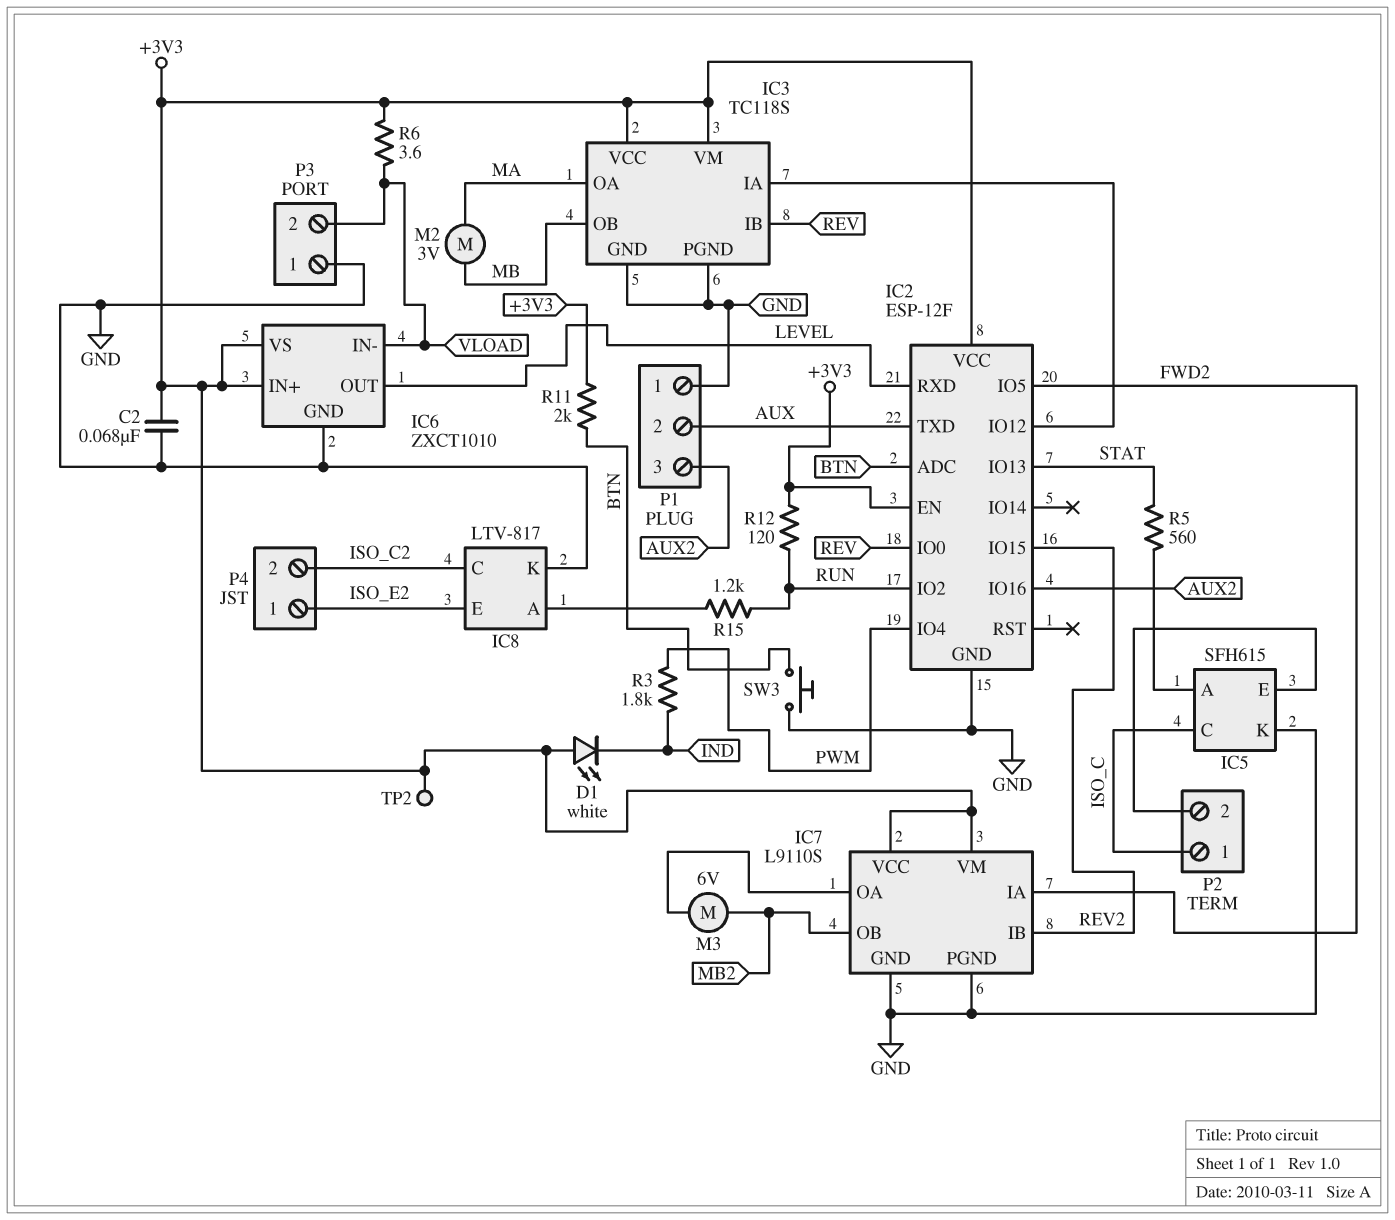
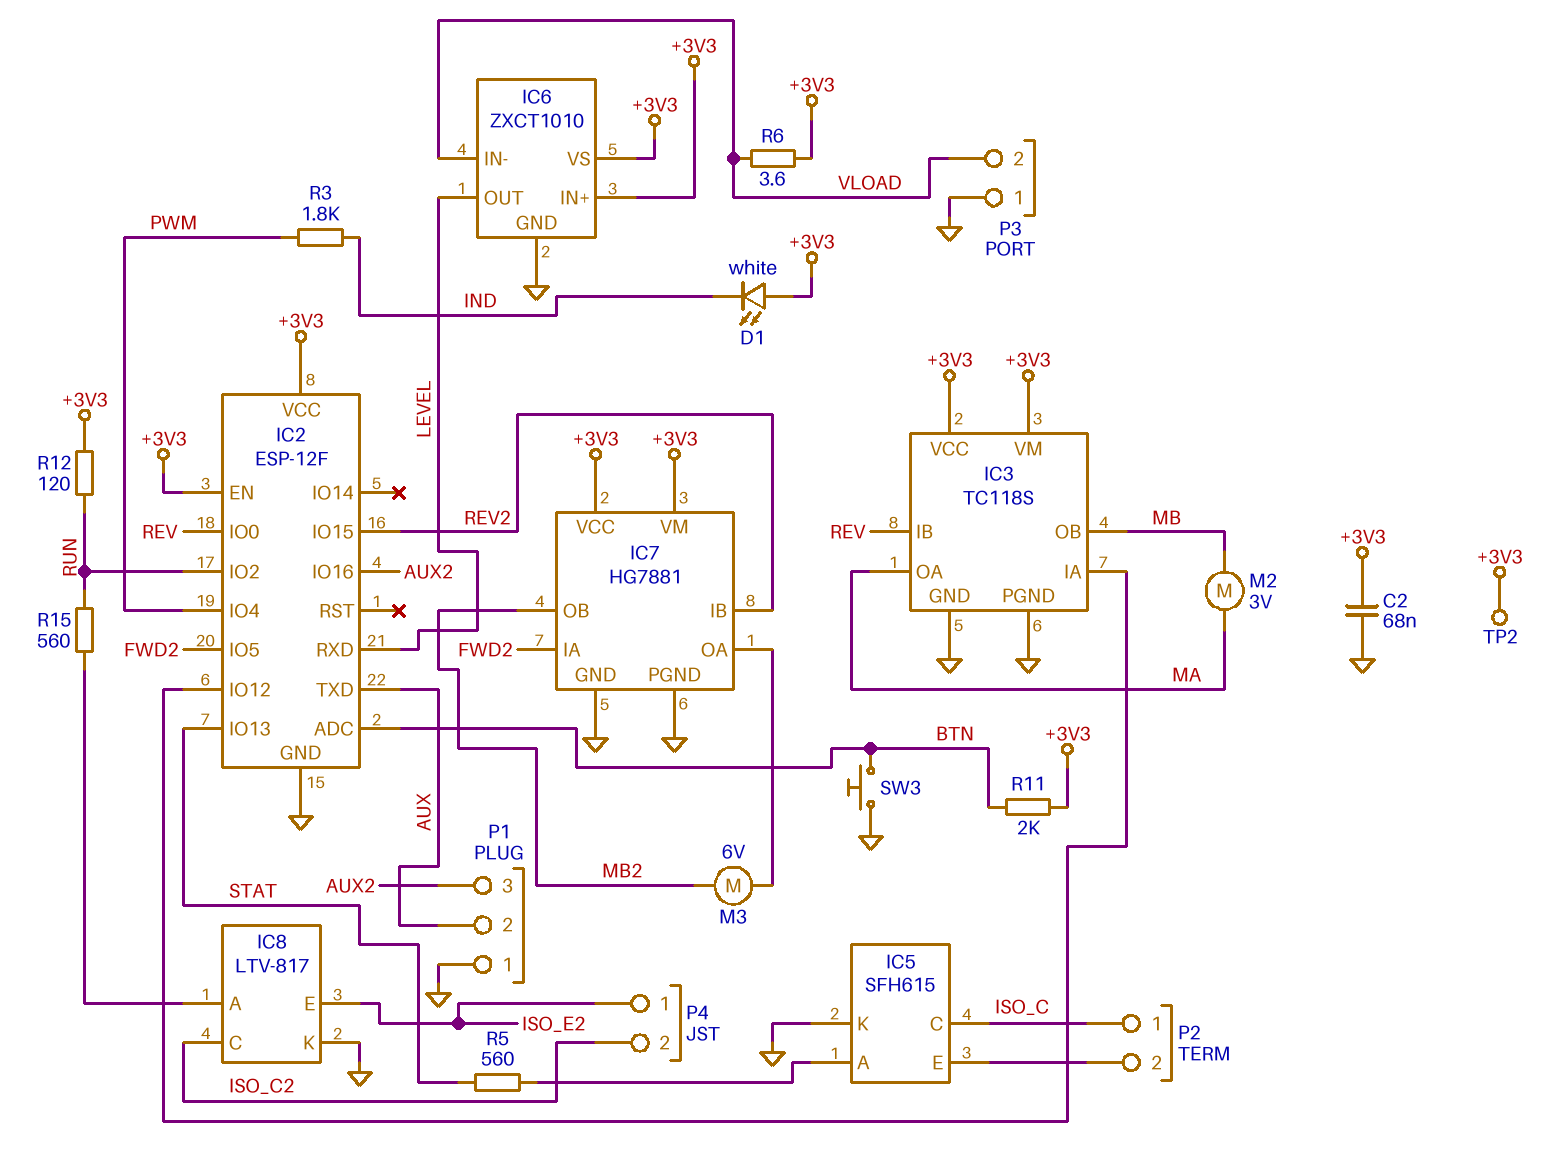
IC7: L9110S -> HG7881
R15: 1.2k (IC8/A, RUN) -> 560 (IC8/A, RUN)

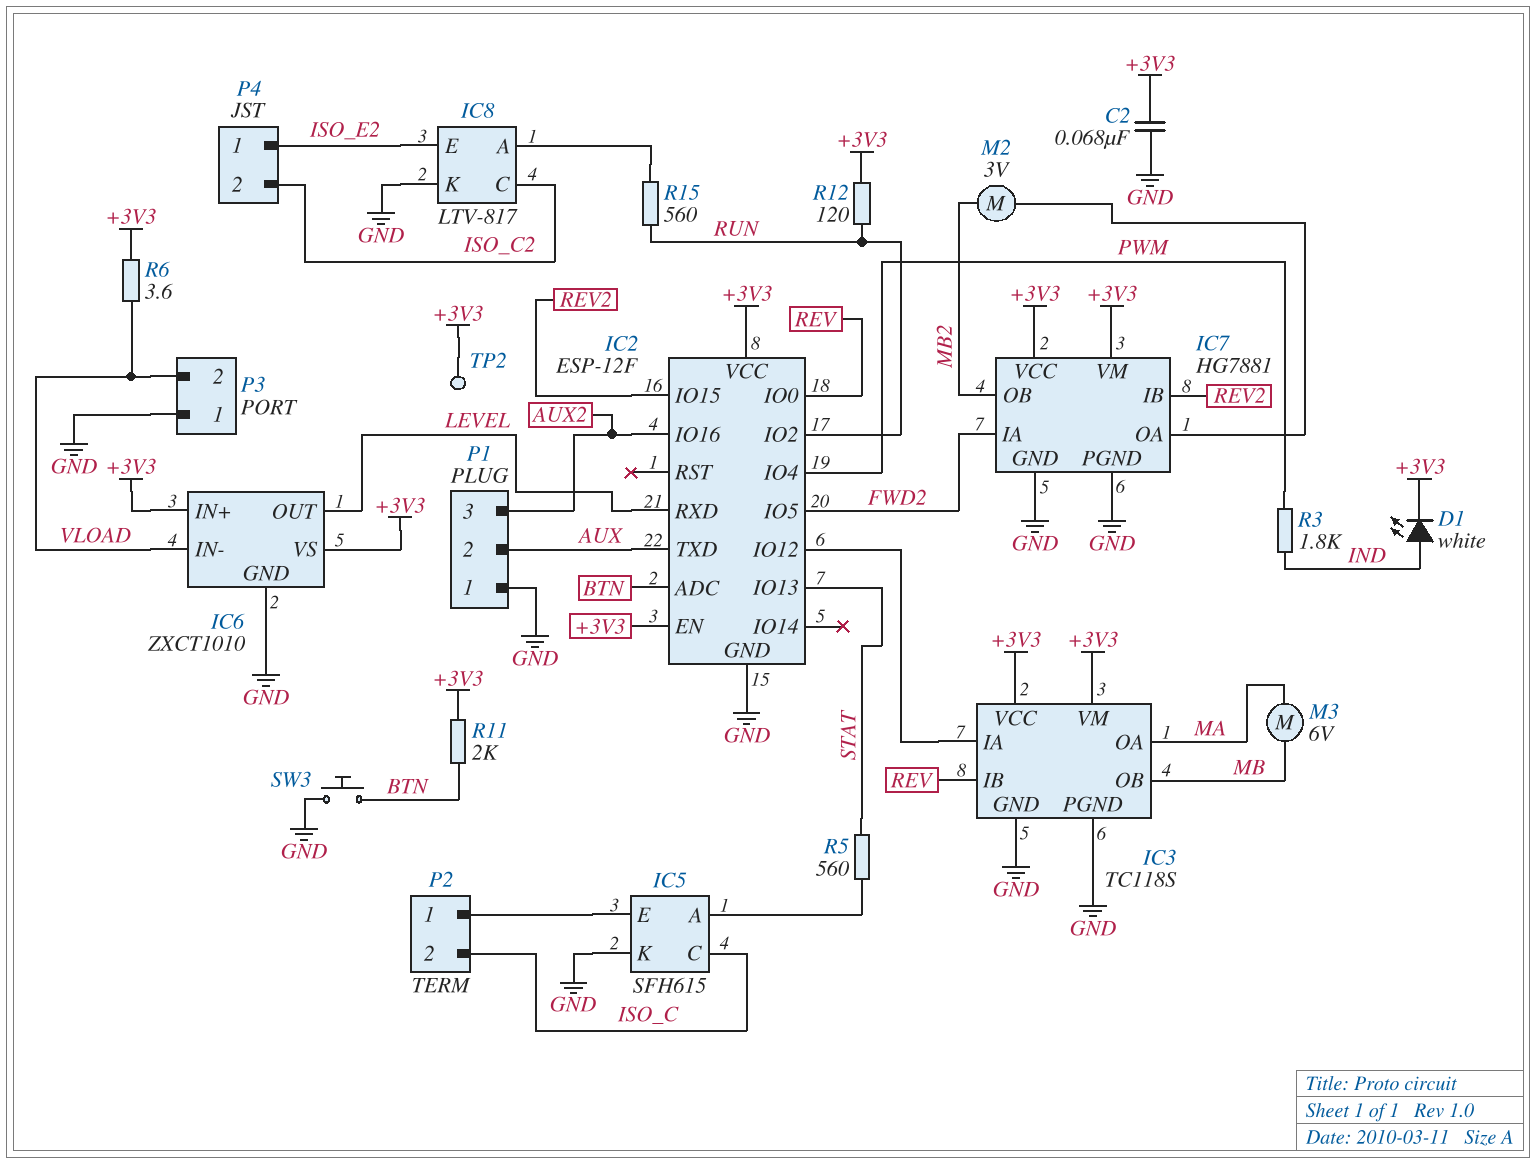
D1: LED white (A +3V3, K IND) -> LED white (A IND, K +3V3)
M2: motor 3V (MA, MB) -> motor 3V (IC7/OA, MB2)
M3: motor 6V (IC7/OA, MB2) -> motor 6V (MA, MB)
P2 pin 1: ISO_C -> IC5/E
P2 pin 2: IC5/E -> ISO_C

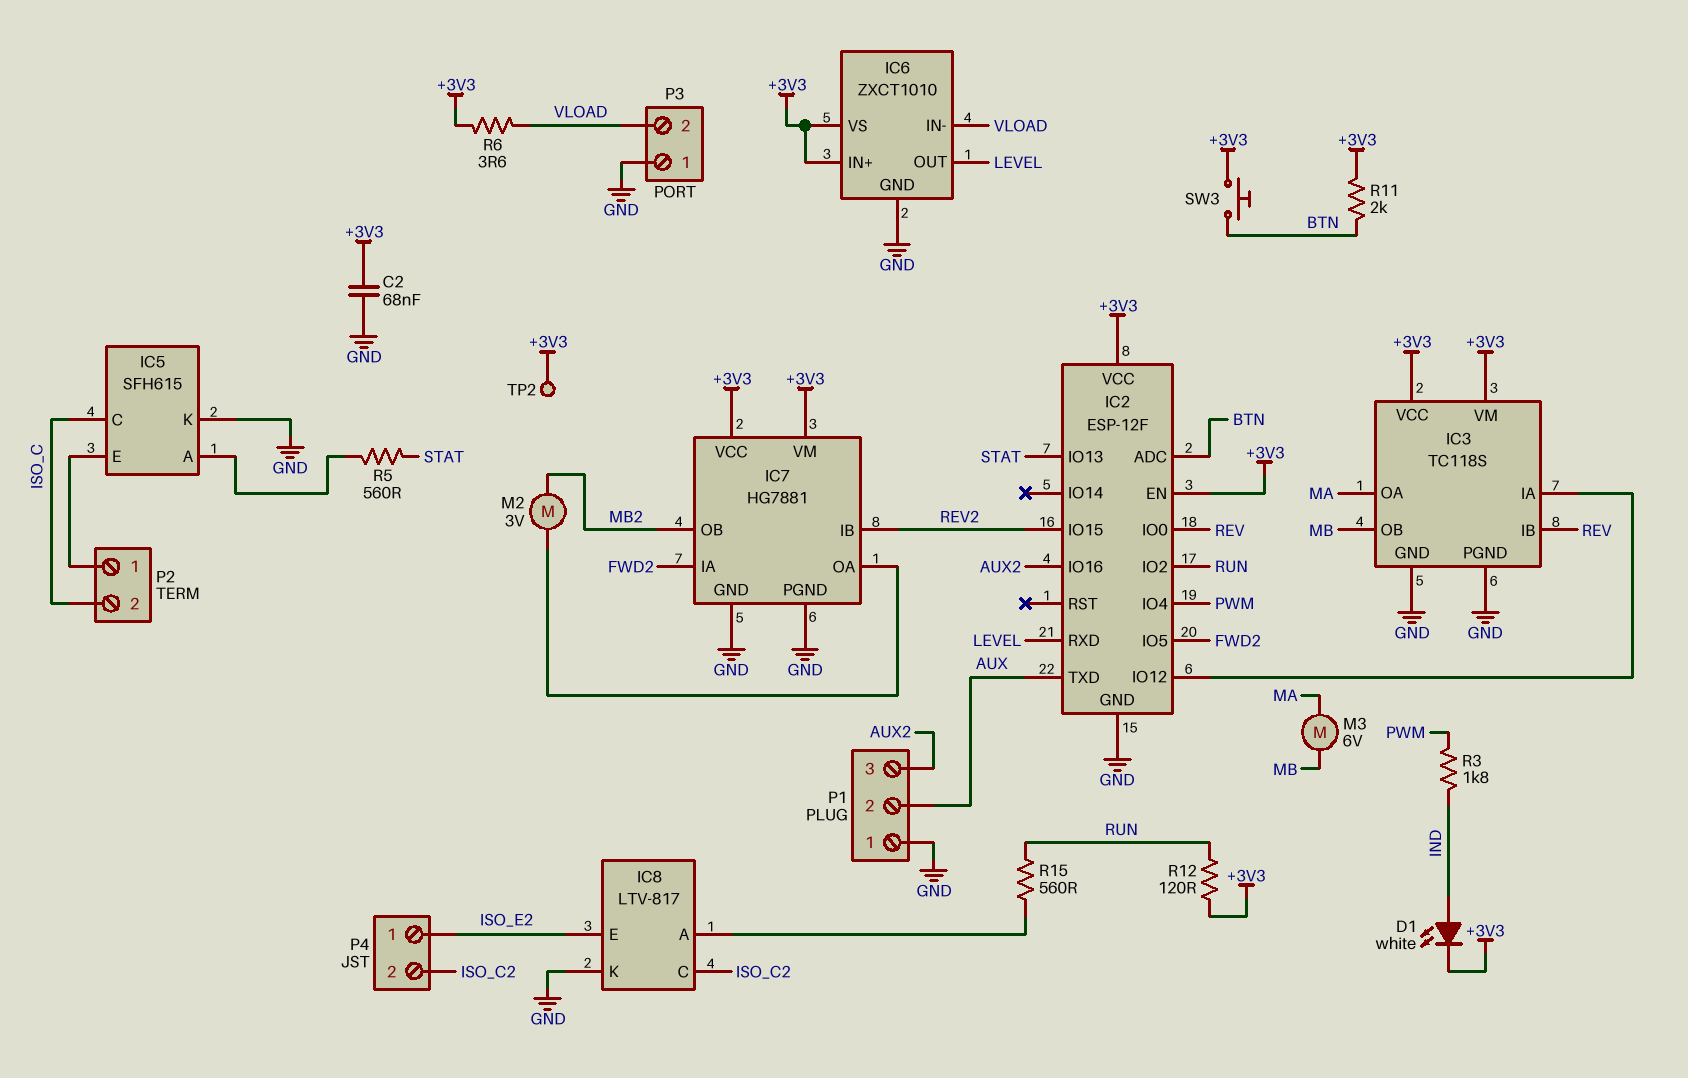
SW3: button (BTN, GND) -> button (+3V3, BTN)

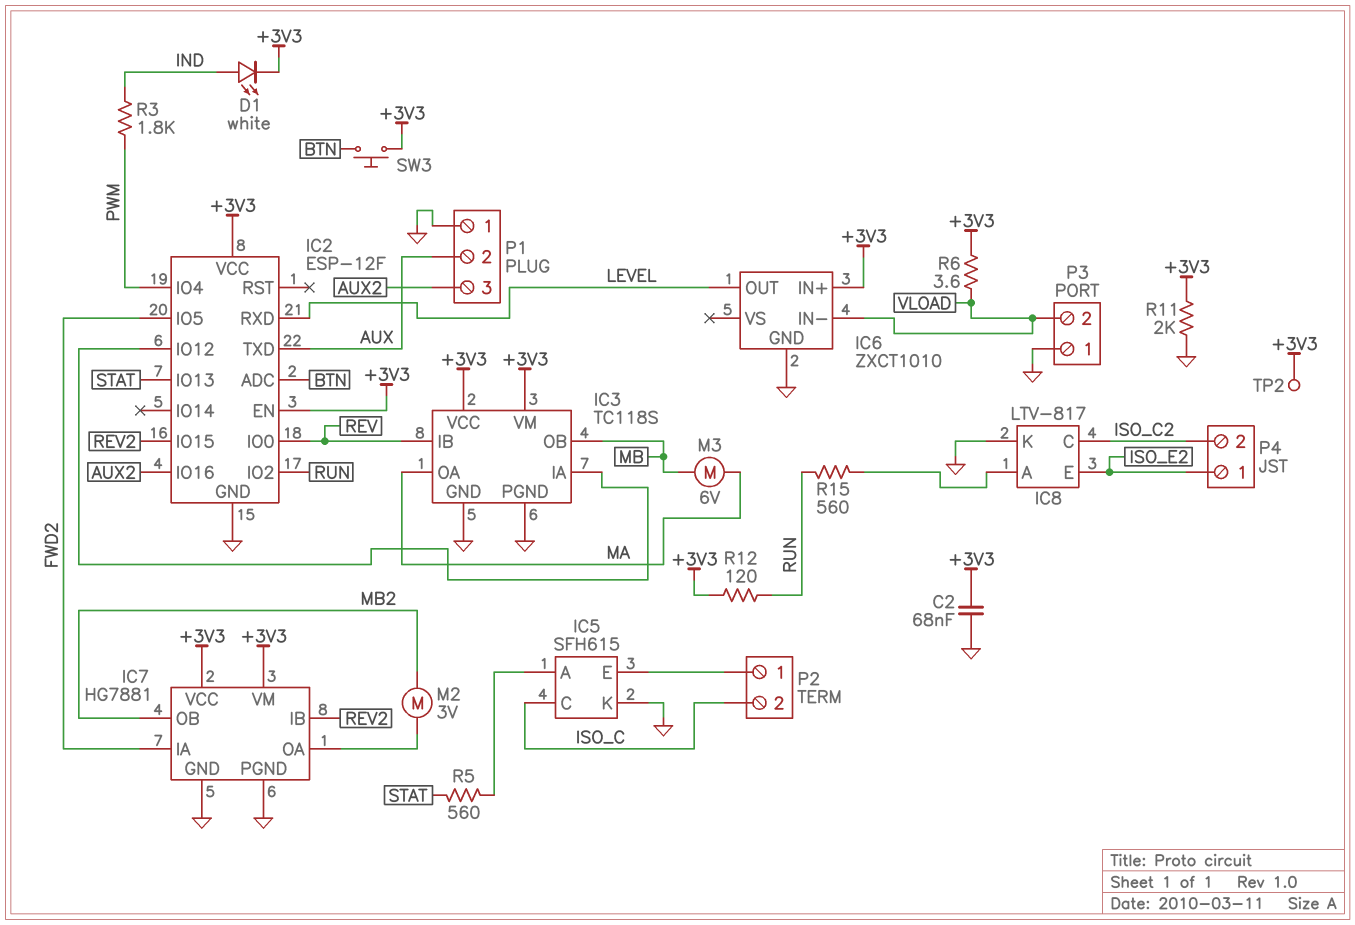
IC6 pin VS: +3V3 -> none
R11: 2k (+3V3, BTN) -> 2k (+3V3, GND)

